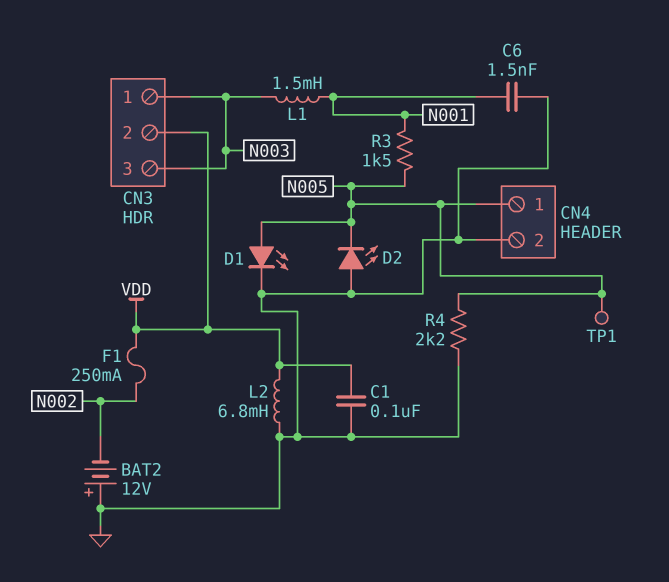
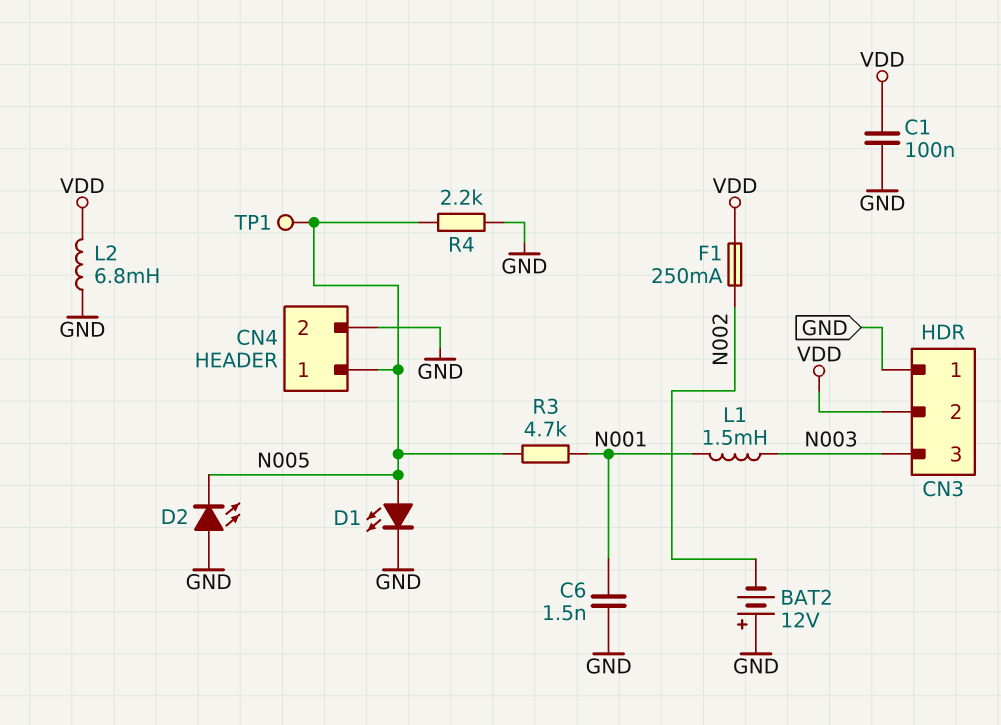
CN3 pin 1: N003 -> GND
R3: 1.5k (N001, N005) -> 4.7k (N001, N005)

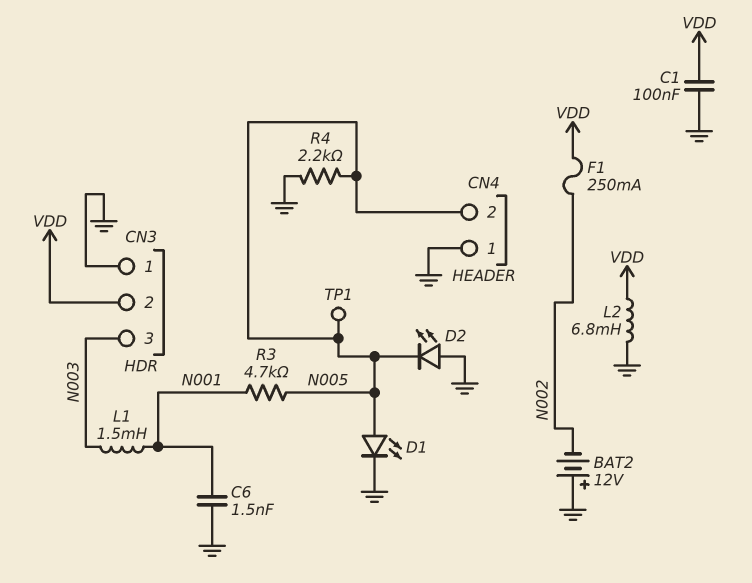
CN4 pin 1: N005 -> GND
CN4 pin 2: GND -> N005

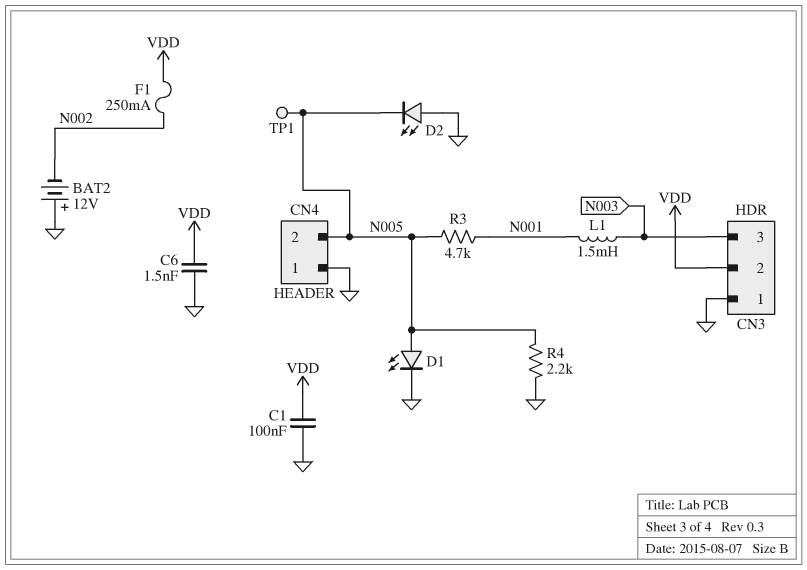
C6: 1.5nF (GND, N001) -> 1.5nF (GND, VDD)
L2: 6.8mH (GND, VDD) -> none

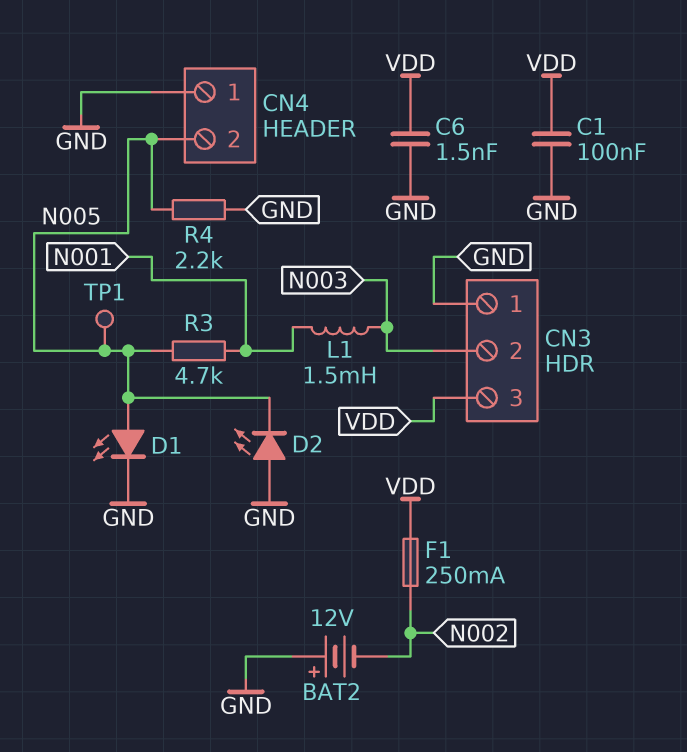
CN3 pin 2: VDD -> N003
CN3 pin 3: N003 -> VDD

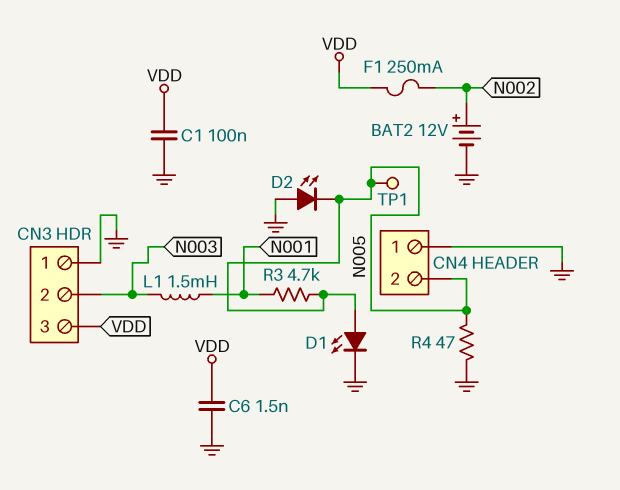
BAT2: 12V (plus GND, minus N002) -> 12V (plus N002, minus GND)
R4: 2.2k (GND, N005) -> 47 (GND, N005)

